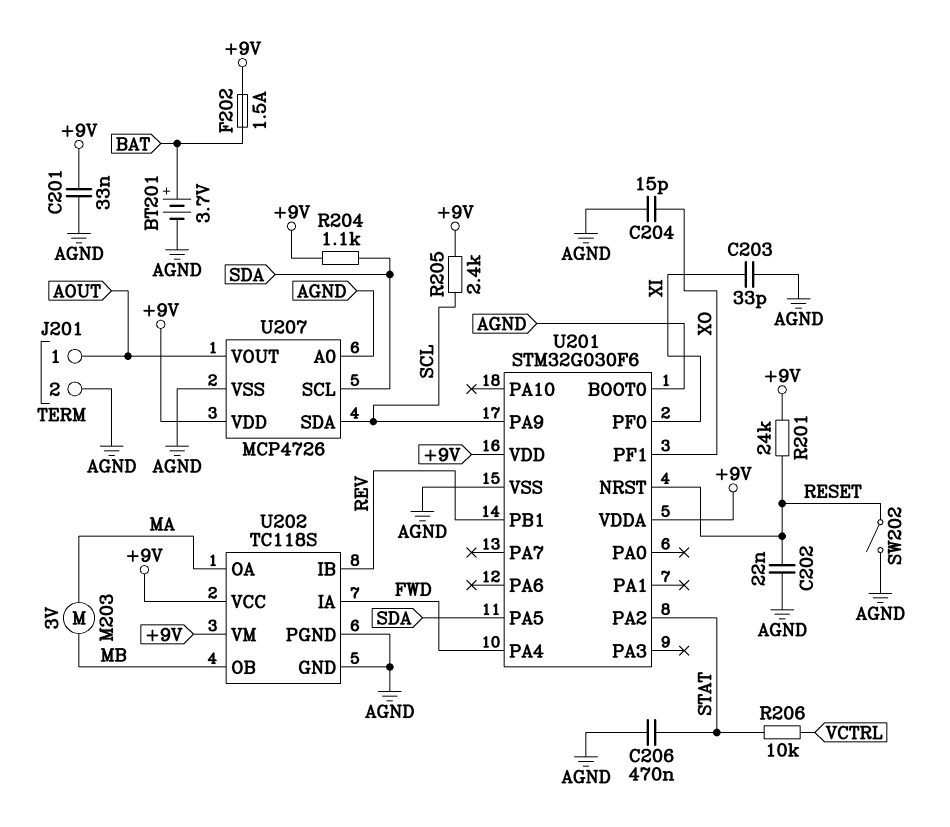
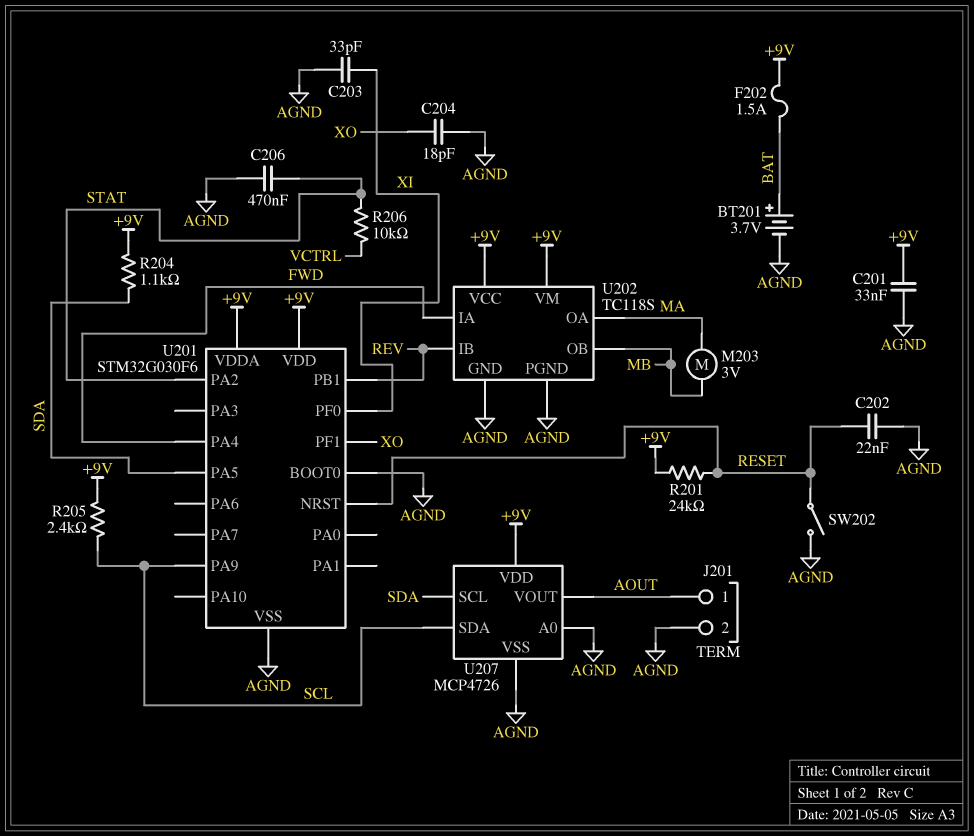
C204: 15pF (AGND, XO) -> 18pF (AGND, XO)

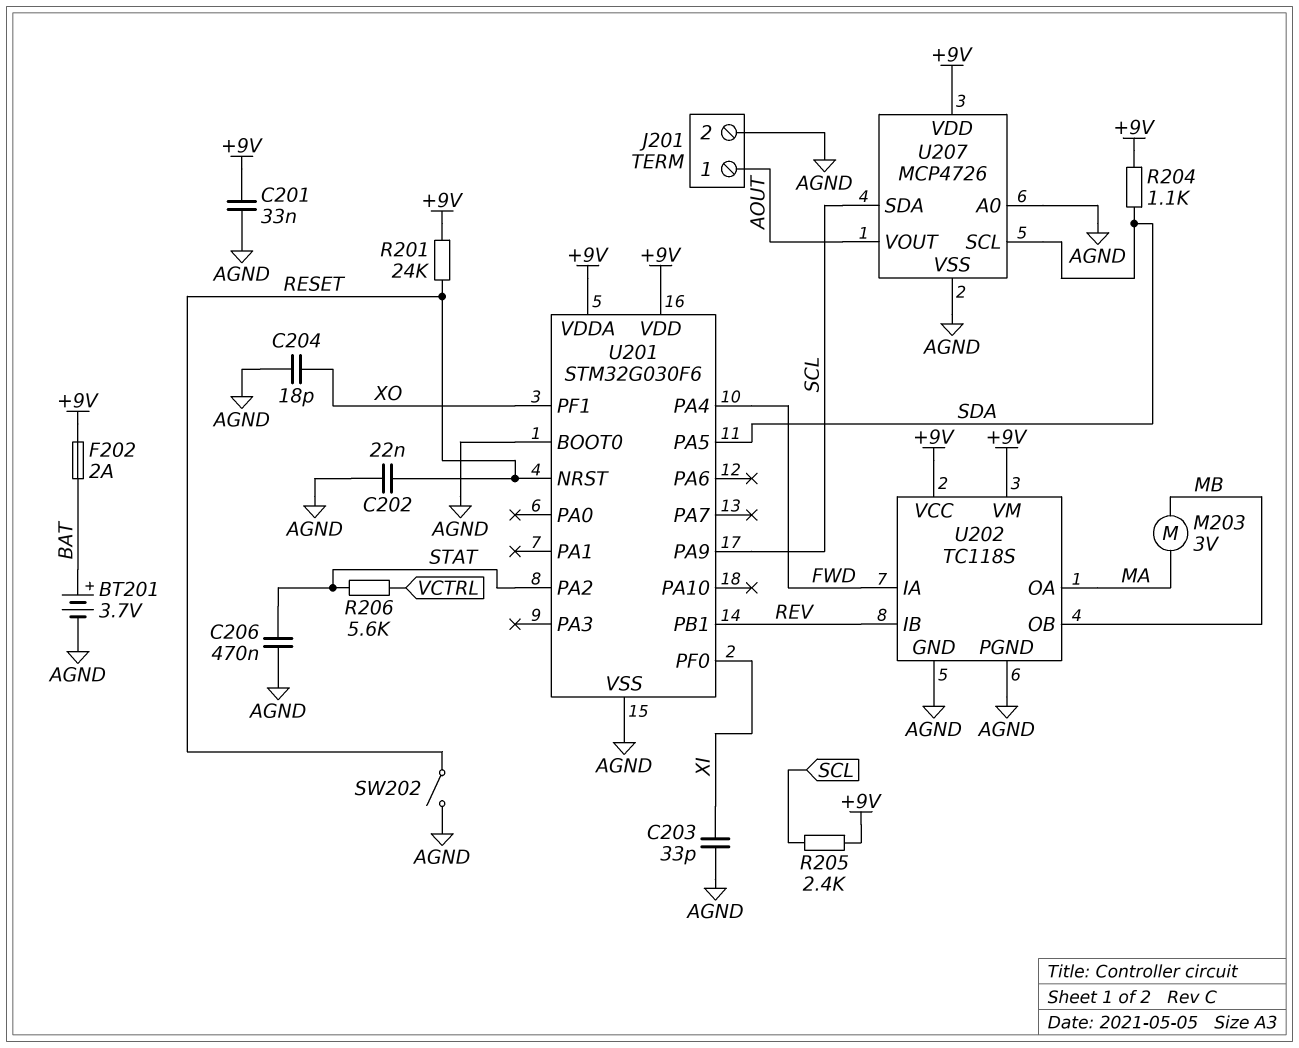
F202: 1.5A (+9V, BAT) -> 2A (+9V, BAT)
R206: 10k (STAT, VCTRL) -> 5.6k (STAT, VCTRL)

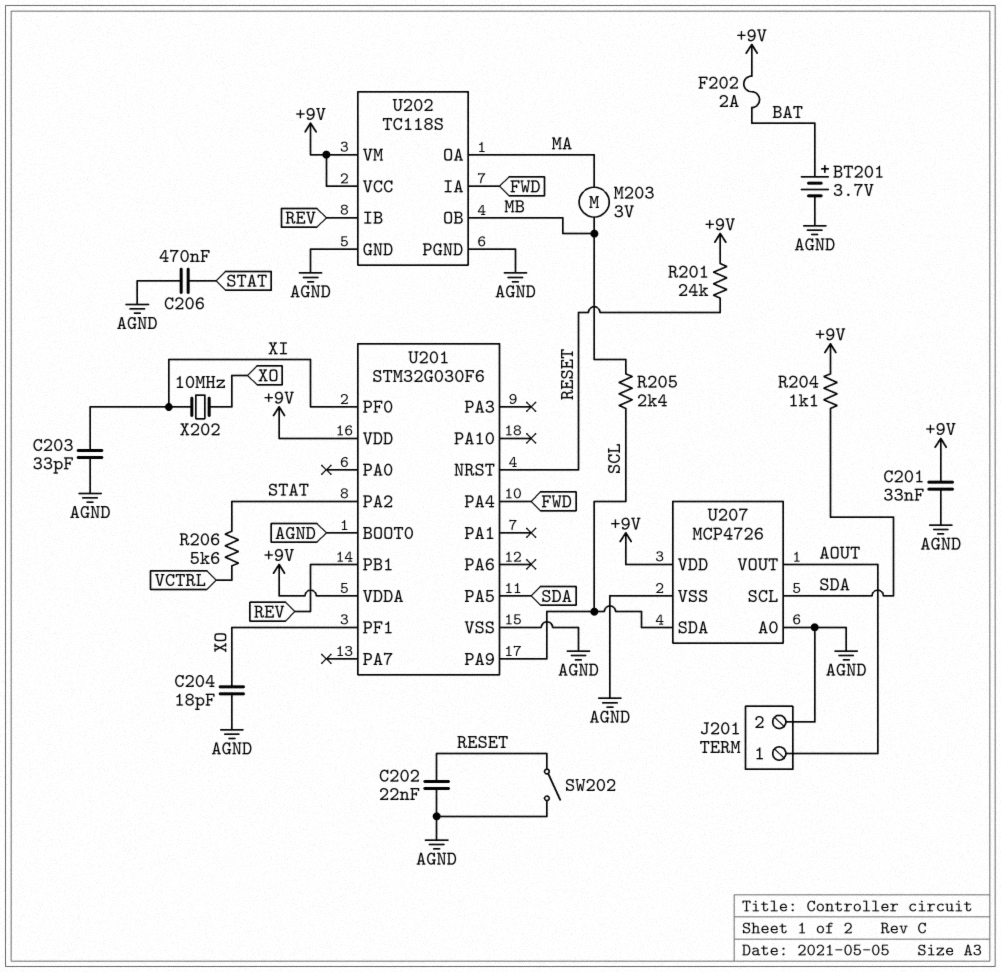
R205: 2.4k (+9V, SCL) -> 2.4k (MB, SCL)
X202: none -> 10MHz (XI, XO)

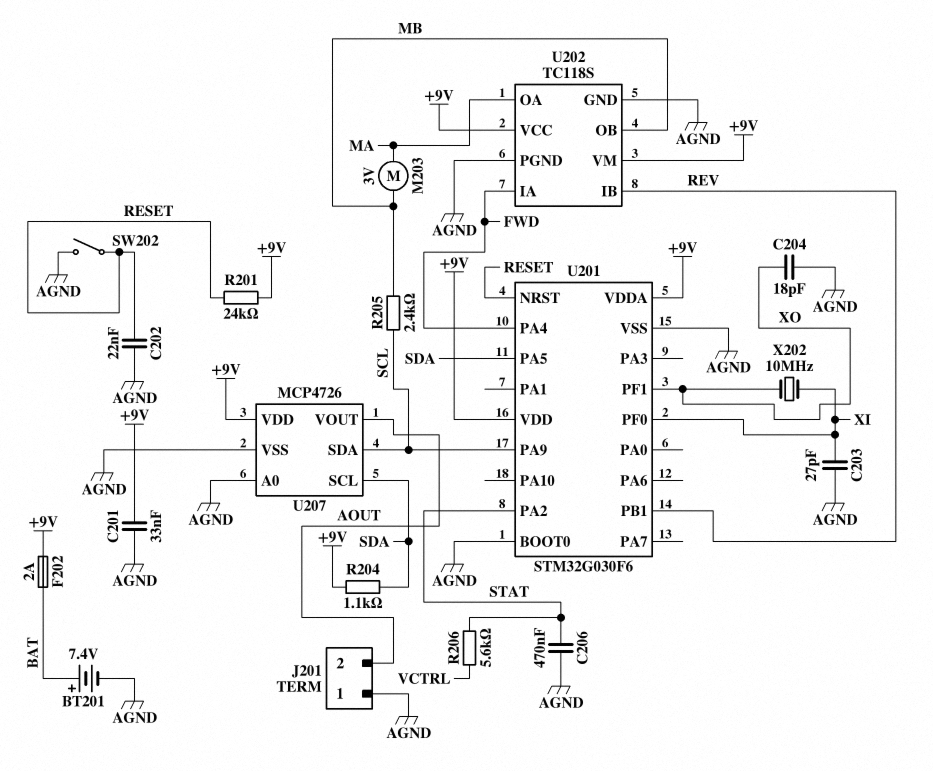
BT201: 3.7V (plus BAT, minus AGND) -> 7.4V (plus BAT, minus AGND)
C203: 33pF (AGND, XI) -> 27pF (AGND, XI)
J201 pin 1: AOUT -> AGND
J201 pin 2: AGND -> AOUT

